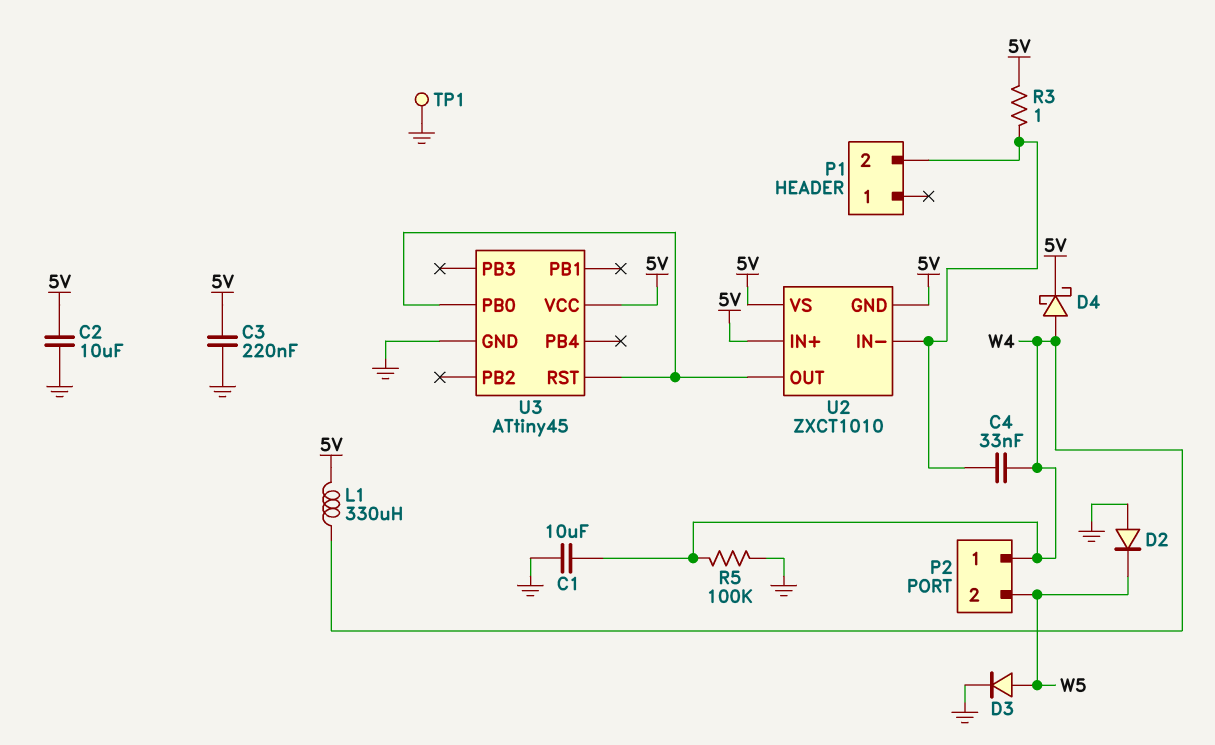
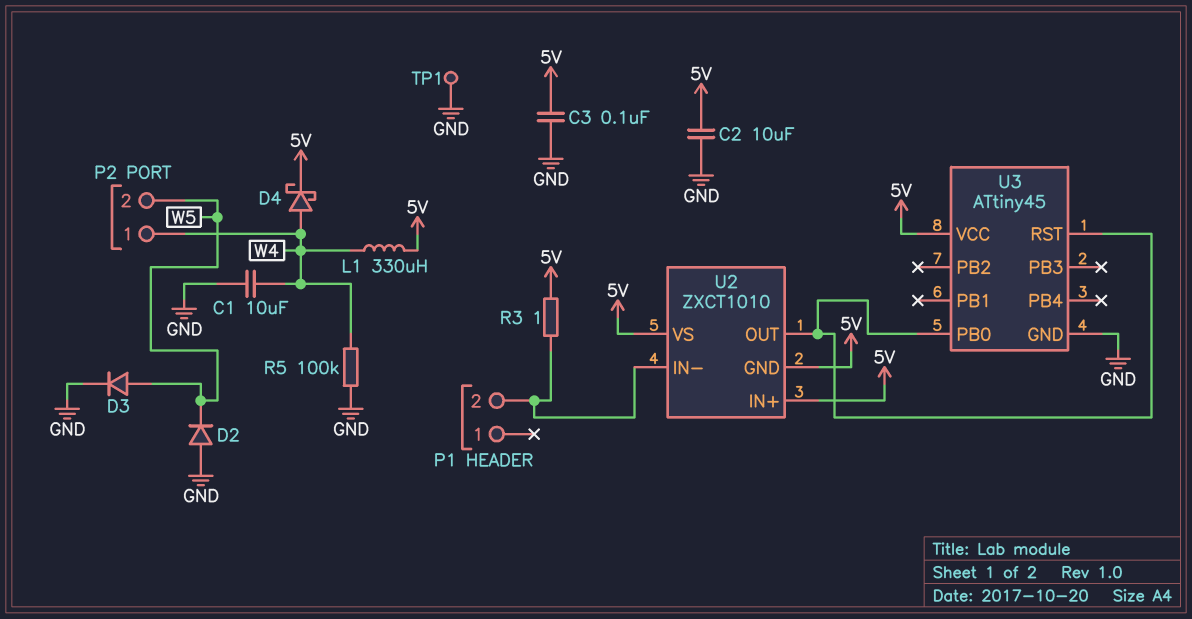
C3: 220nF (5V, GND) -> 100nF (5V, GND)
C4: 33nF (P1/2, W4) -> none

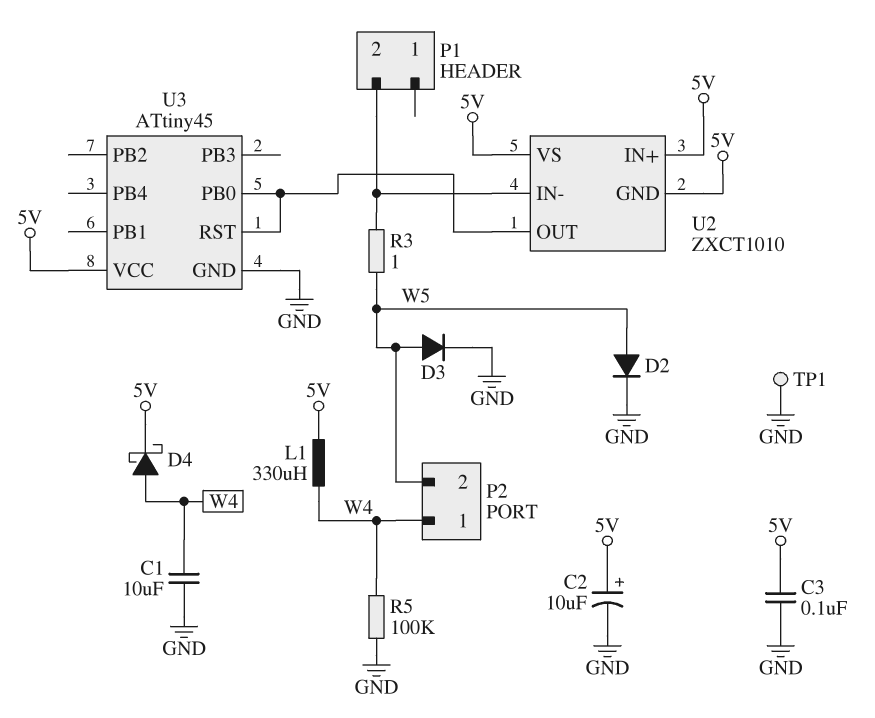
C2: 10uF (5V, GND) -> 10uF (plus 5V, minus GND)
D2: diode (A GND, K W5) -> diode (A W5, K GND)
R3: 1 (5V, P1/2) -> 1 (P1/2, W5)

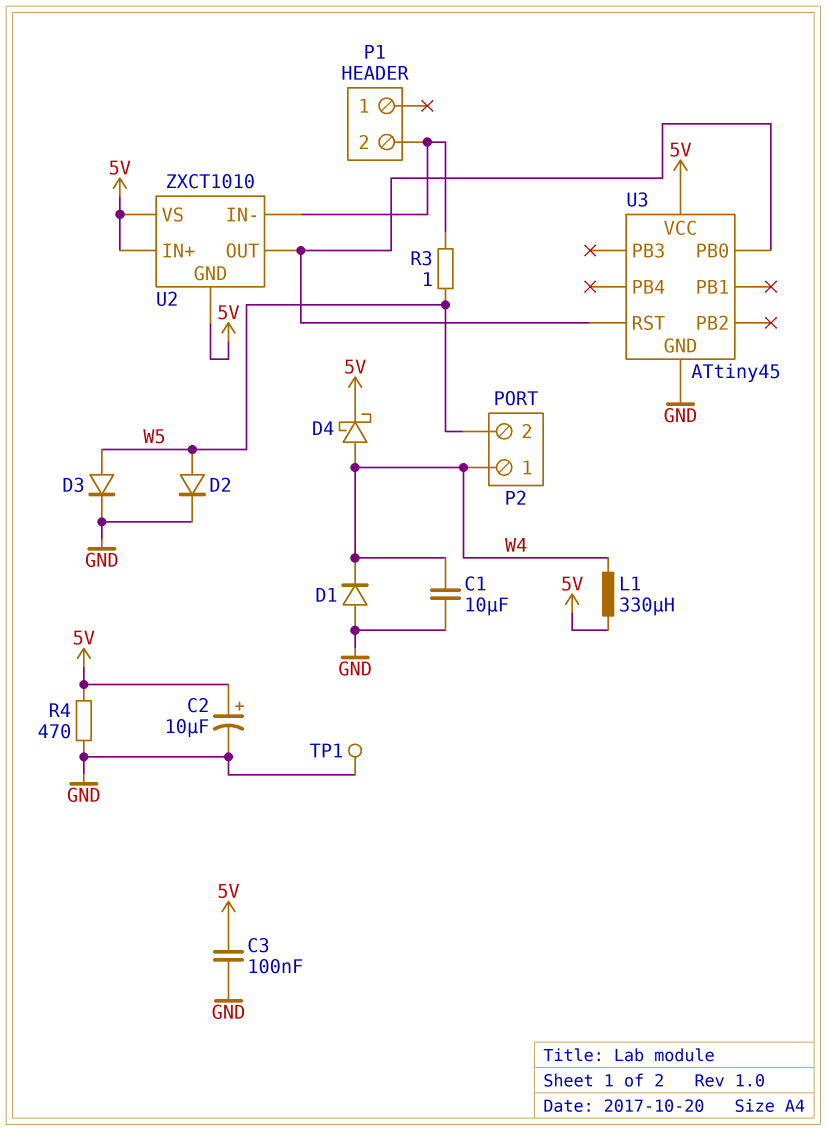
D1: none -> diode (A GND, K W4)
R4: none -> 470 (5V, GND)
R5: 100k (GND, W4) -> none

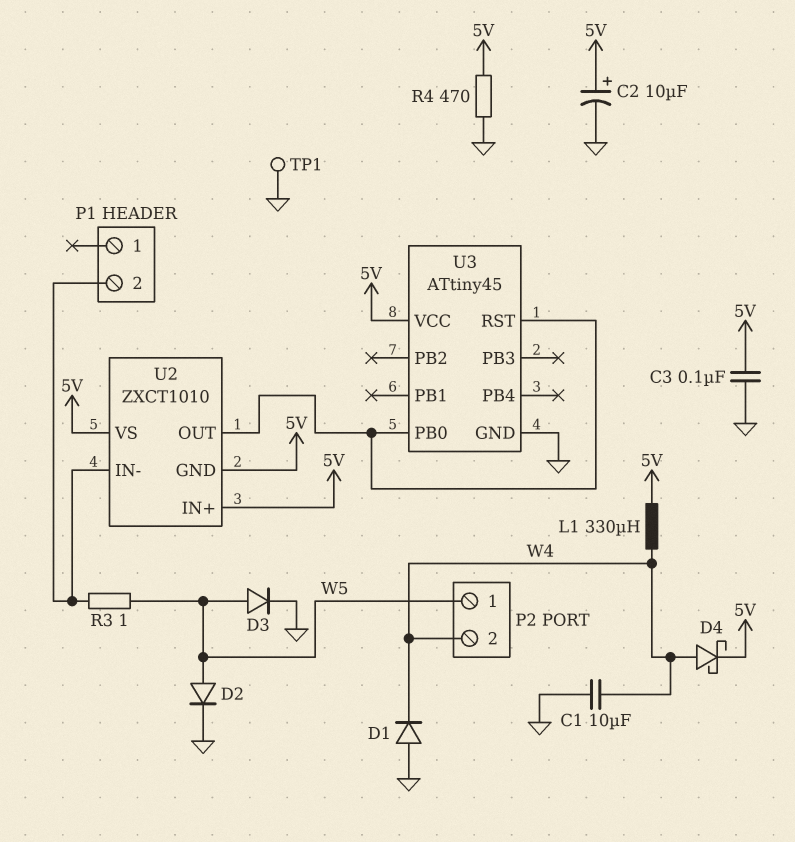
P2 pin 1: W4 -> W5
P2 pin 2: W5 -> W4

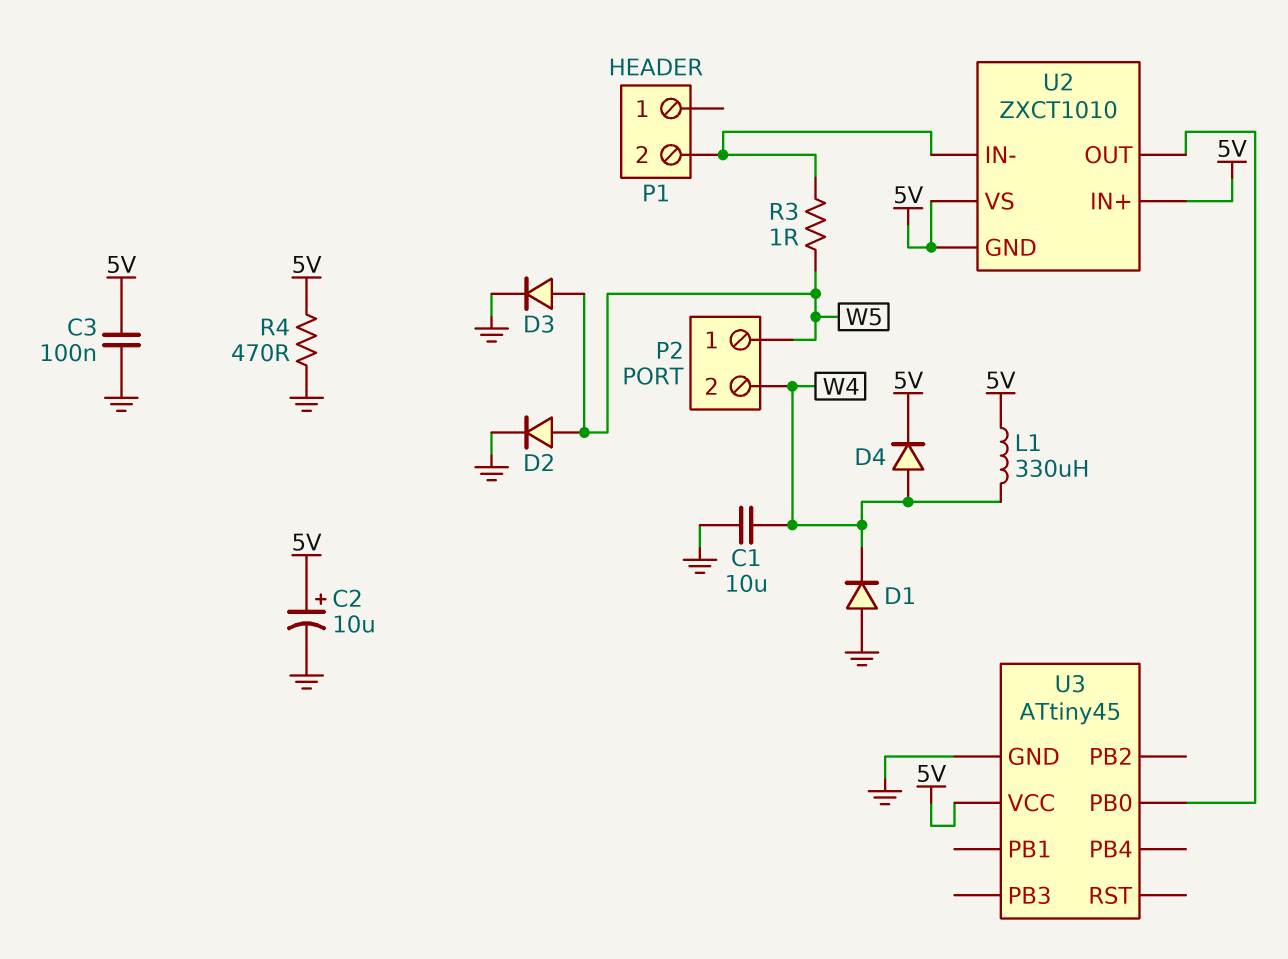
D4: schottky (A W4, K 5V) -> diode (A W4, K 5V)
TP1: test point (GND) -> none
U3 pin RST: U2/OUT -> none

